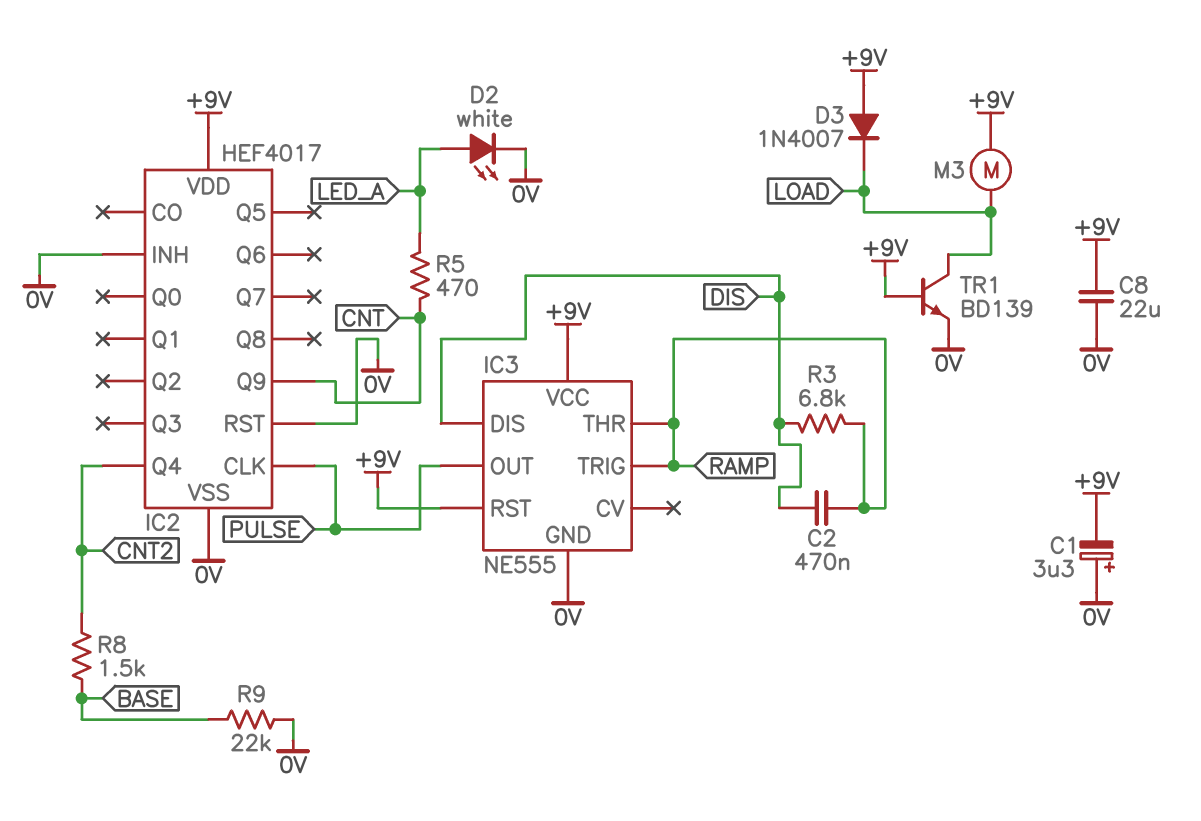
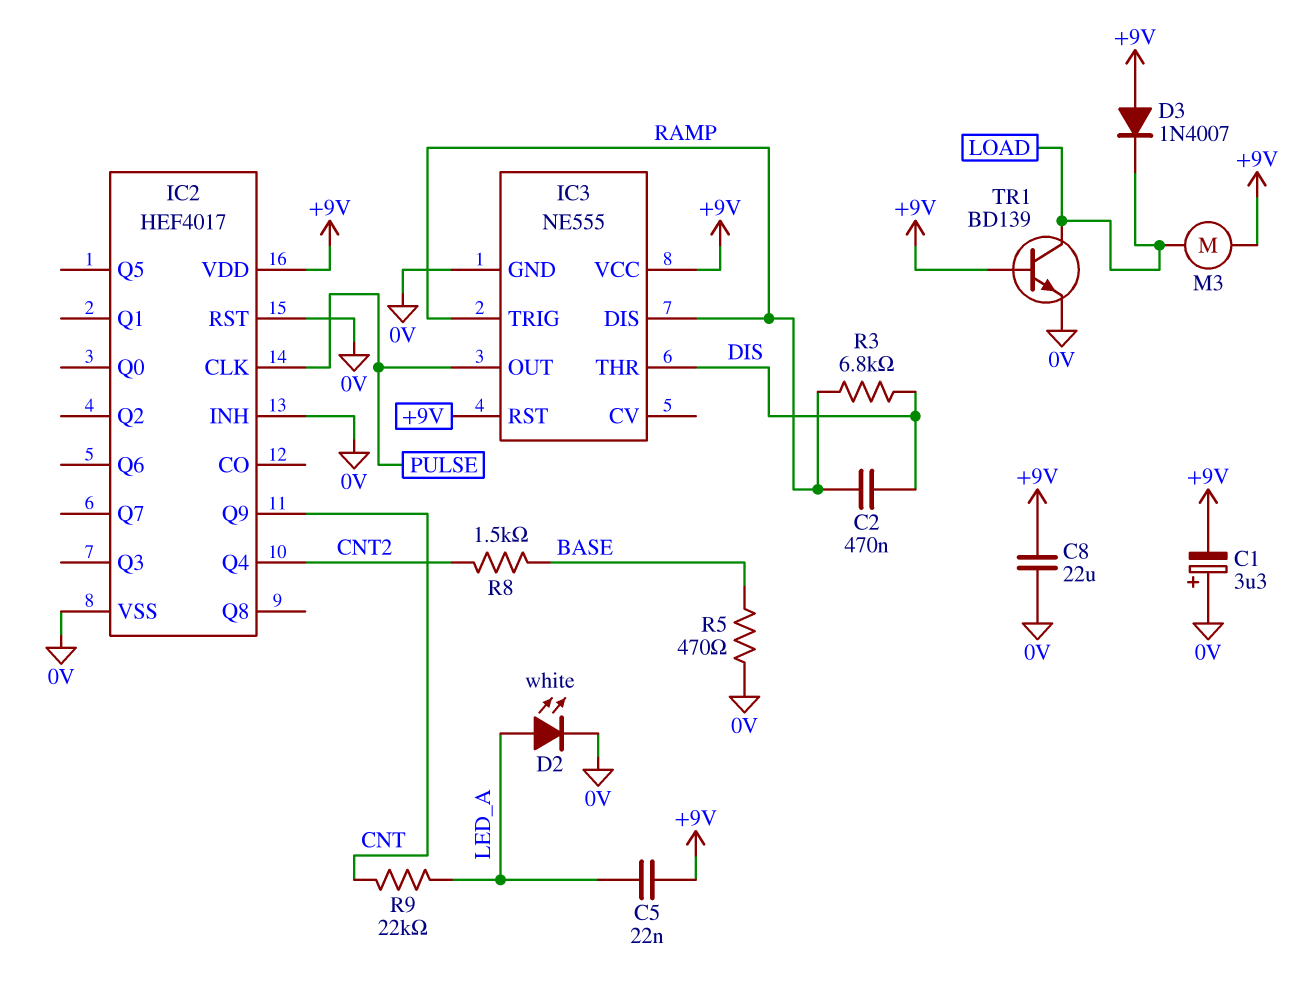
C5: none -> 22nF (+9V, LED_A)
IC3 pin DIS: DIS -> RAMP
IC3 pin THR: RAMP -> DIS
R5: 470 (CNT, LED_A) -> 470 (0V, BASE)
R9: 22k (0V, BASE) -> 22k (CNT, LED_A)

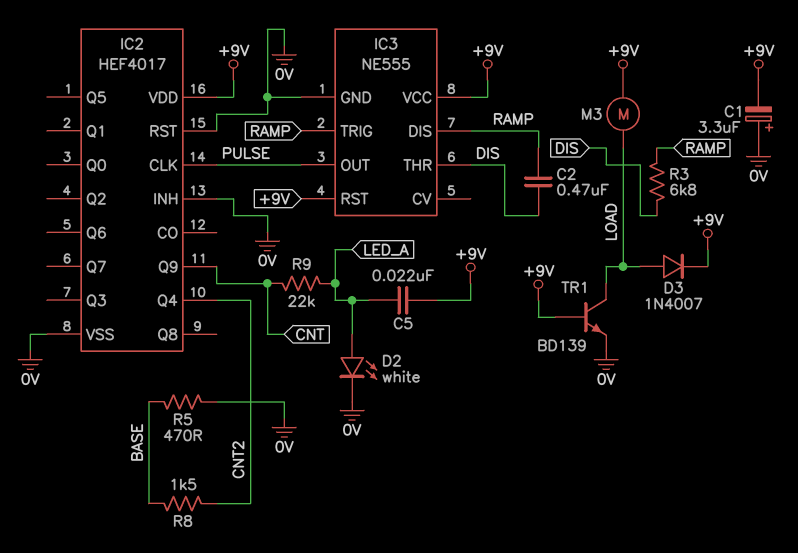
C8: 22uF (+9V, 0V) -> none
D3: diode 1N4007 (A +9V, K LOAD) -> diode 1N4007 (A LOAD, K +9V)

